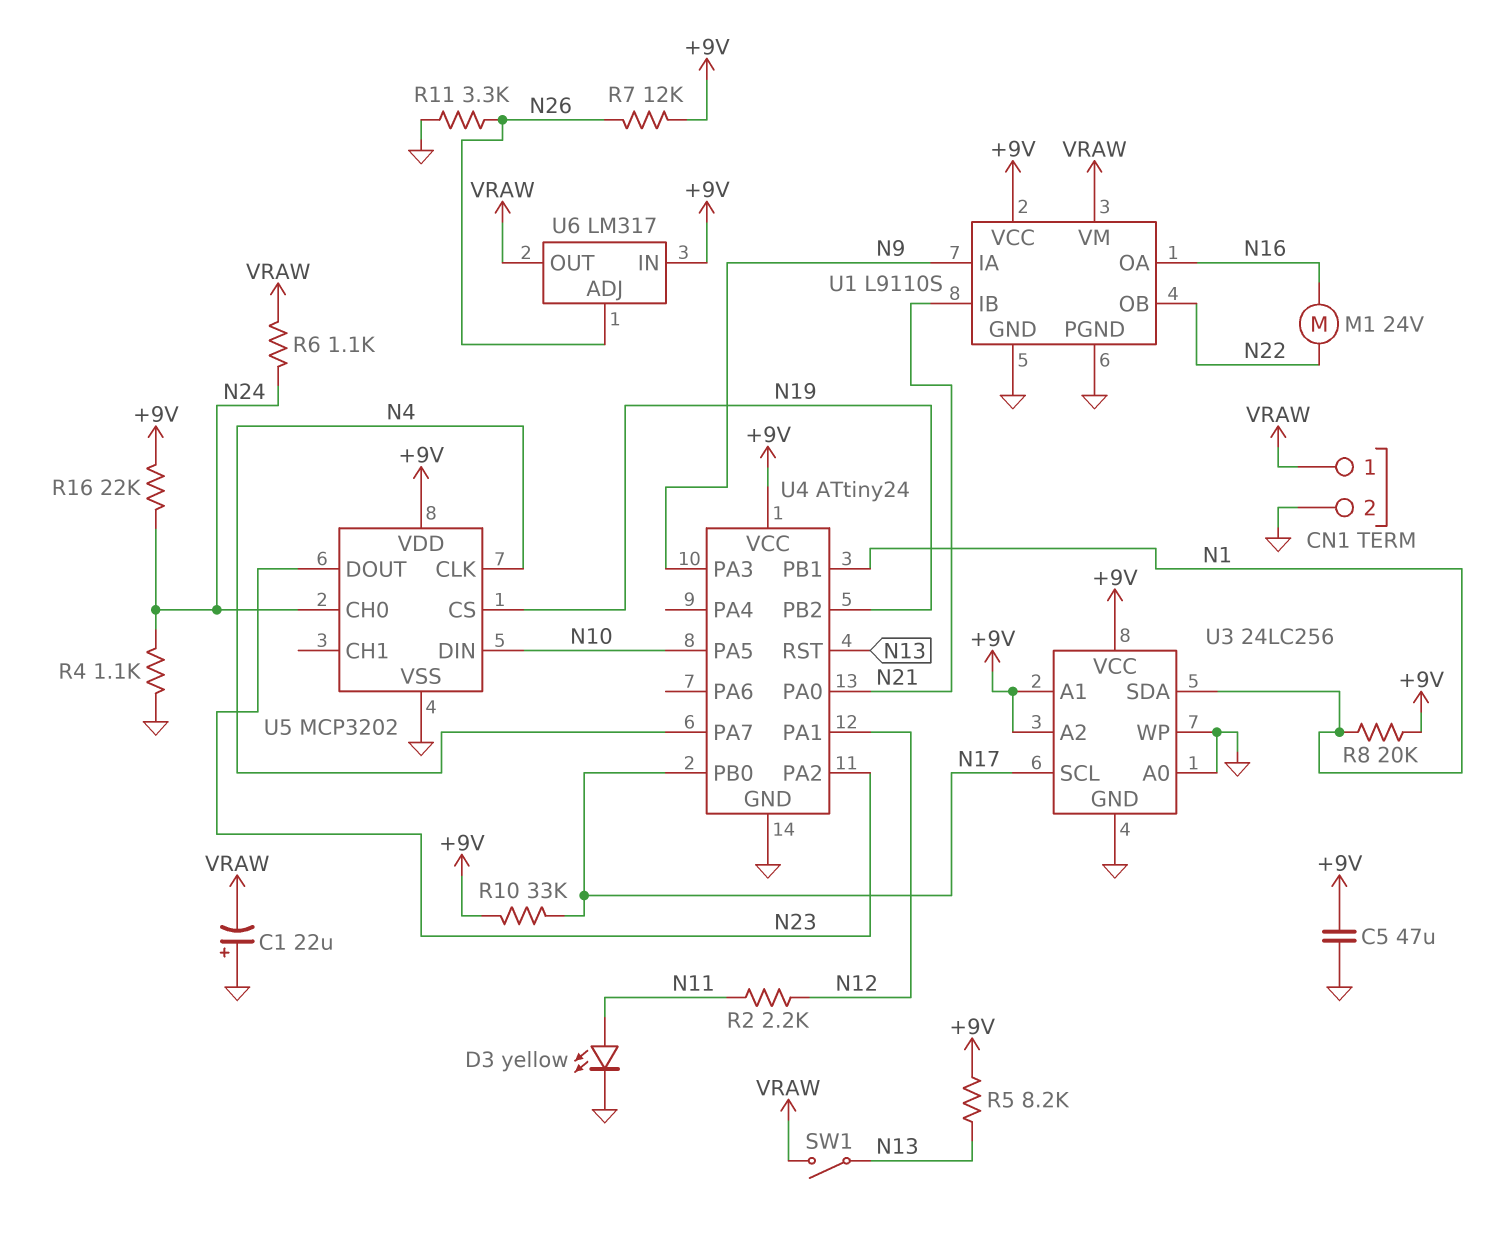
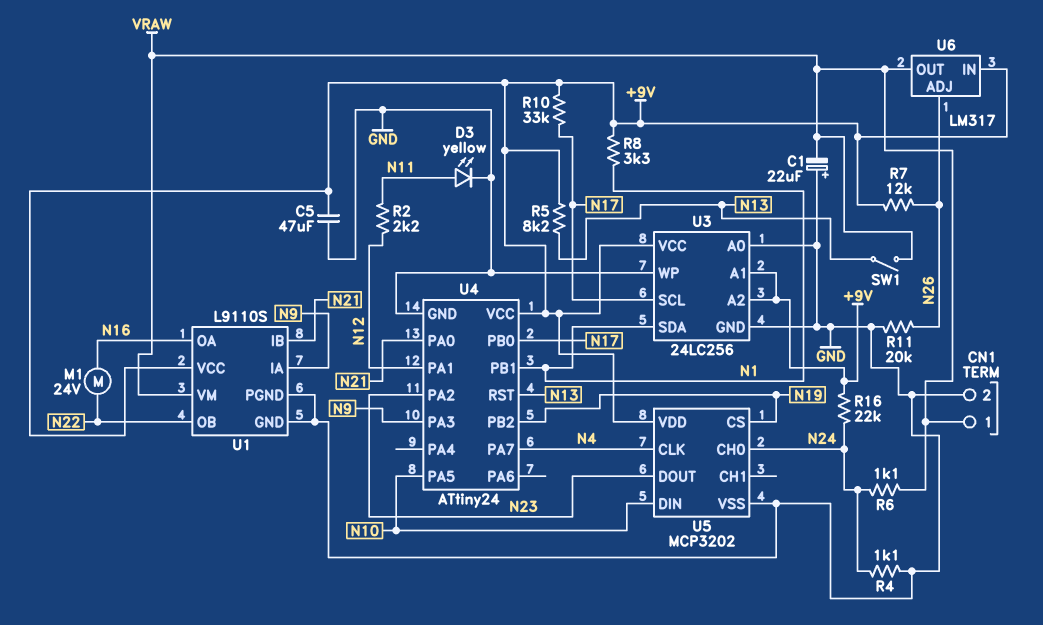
R8: 20k (+9V, N1) -> 3.3k (+9V, N1)
R11: 3.3k (GND, N26) -> 20k (GND, N26)

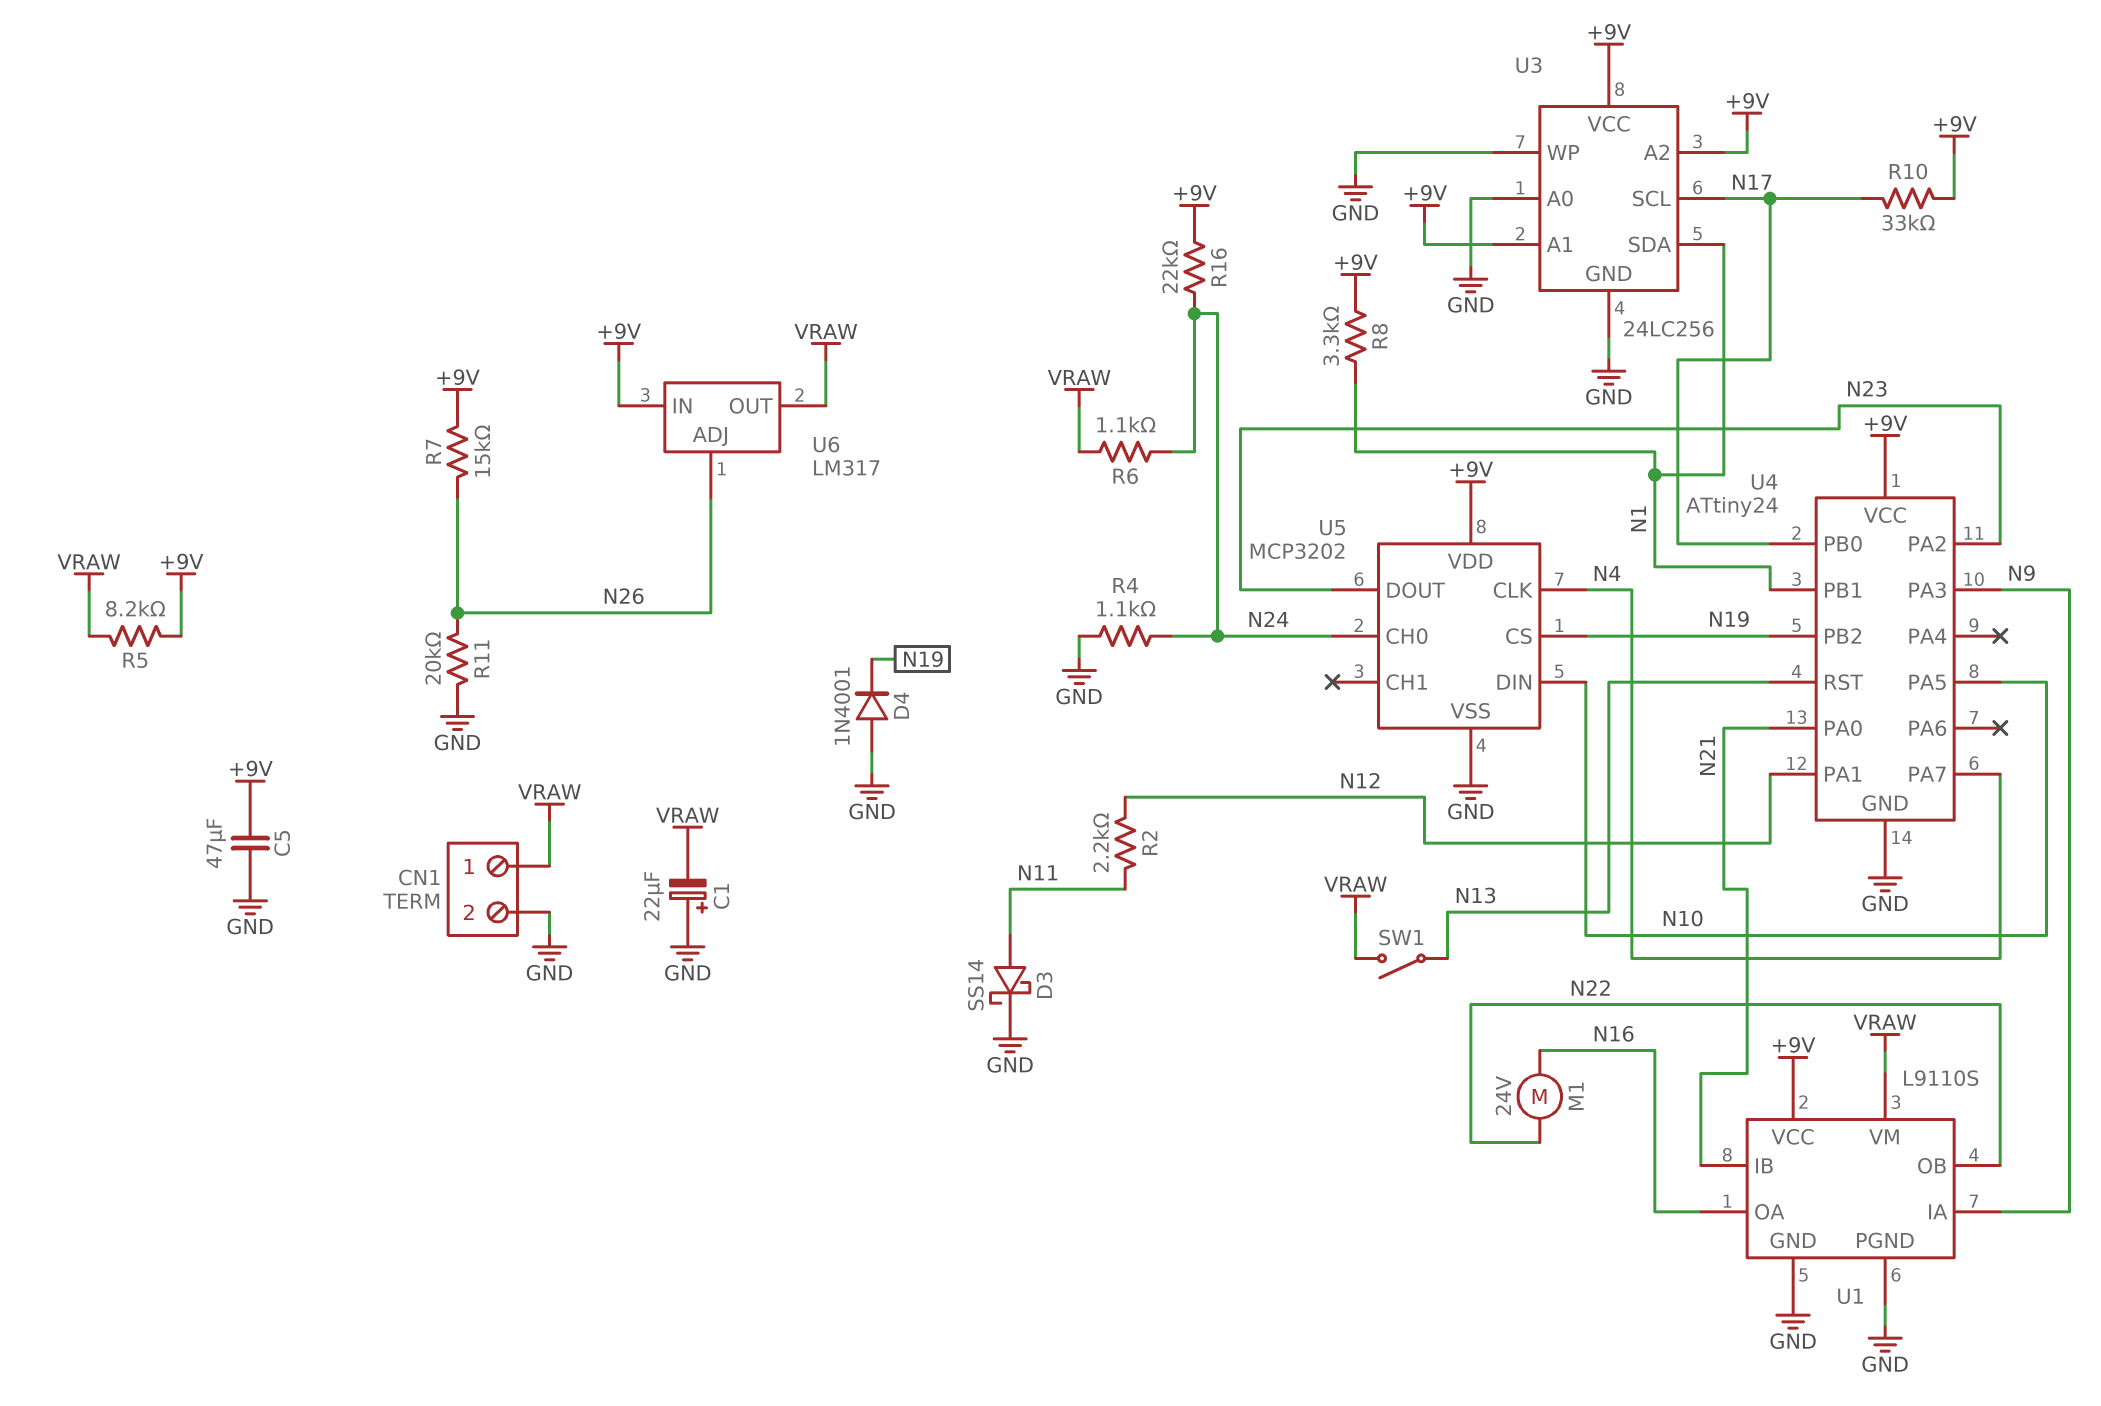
D3: LED yellow (A N11, K GND) -> schottky SS14 (A N11, K GND)
D4: none -> diode 1N4001 (A GND, K N19)
R5: 8.2k (+9V, N13) -> 8.2k (+9V, VRAW)
R7: 12k (+9V, N26) -> 15k (+9V, N26)

